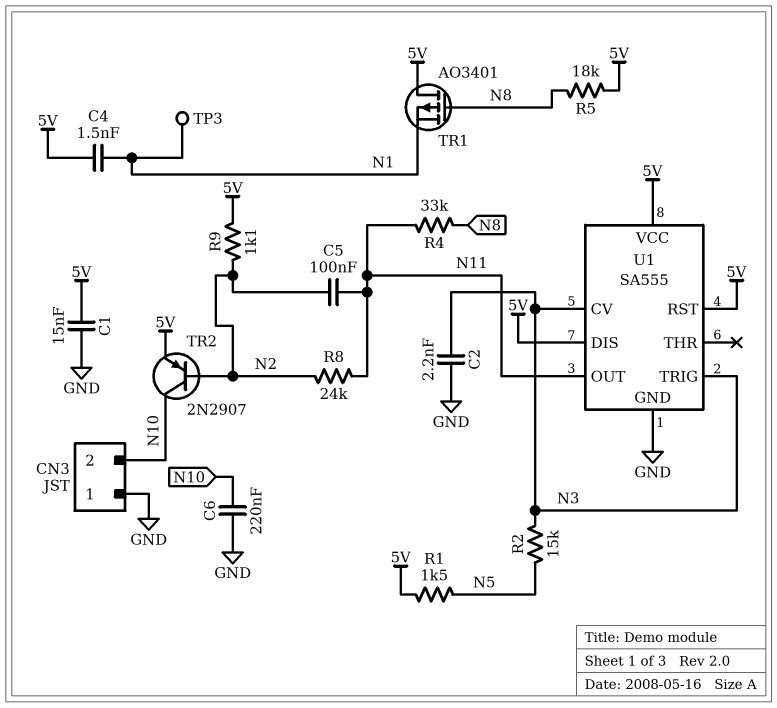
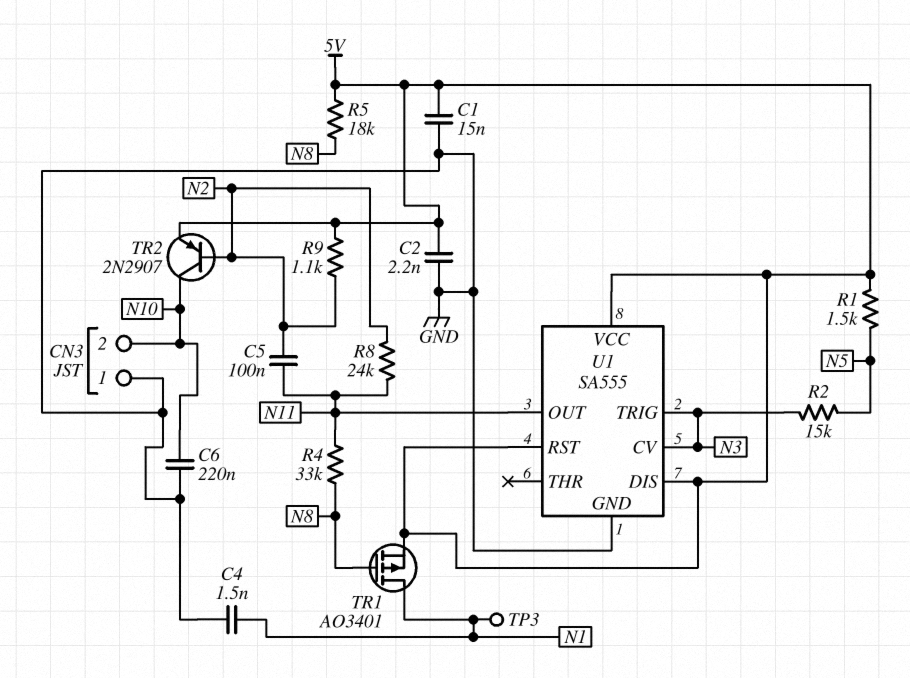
C2: 2.2nF (GND, N3) -> 2.2nF (5V, GND)
C4: 1.5nF (5V, N1) -> 1.5nF (GND, N1)
TR1: PMOS AO3401 (G N8, D 5V, S N1) -> PMOS AO3401 (G N8, D N1, S 5V)

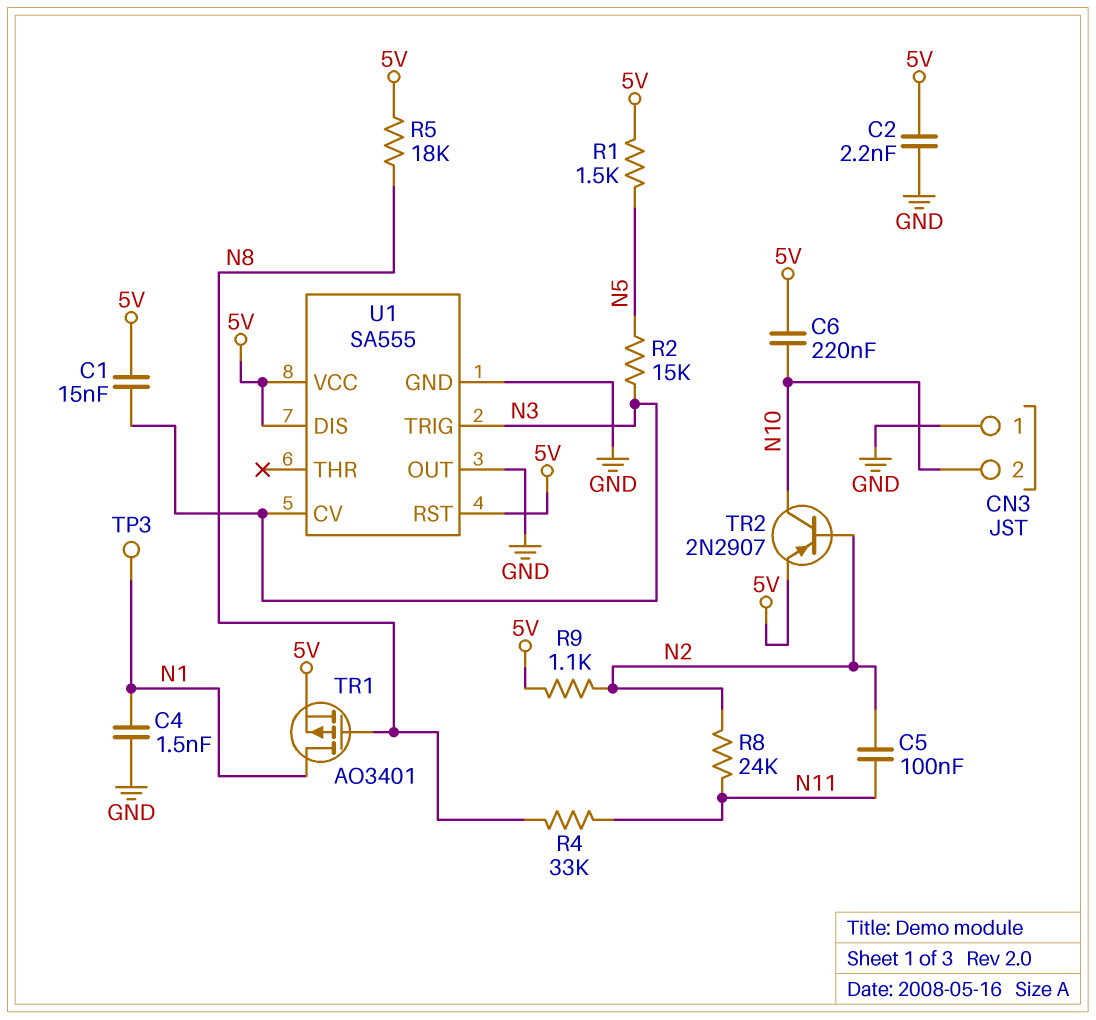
C1: 15nF (5V, GND) -> 15nF (5V, N3)
C6: 220nF (GND, N10) -> 220nF (5V, N10)
U1 pin OUT: N11 -> GND

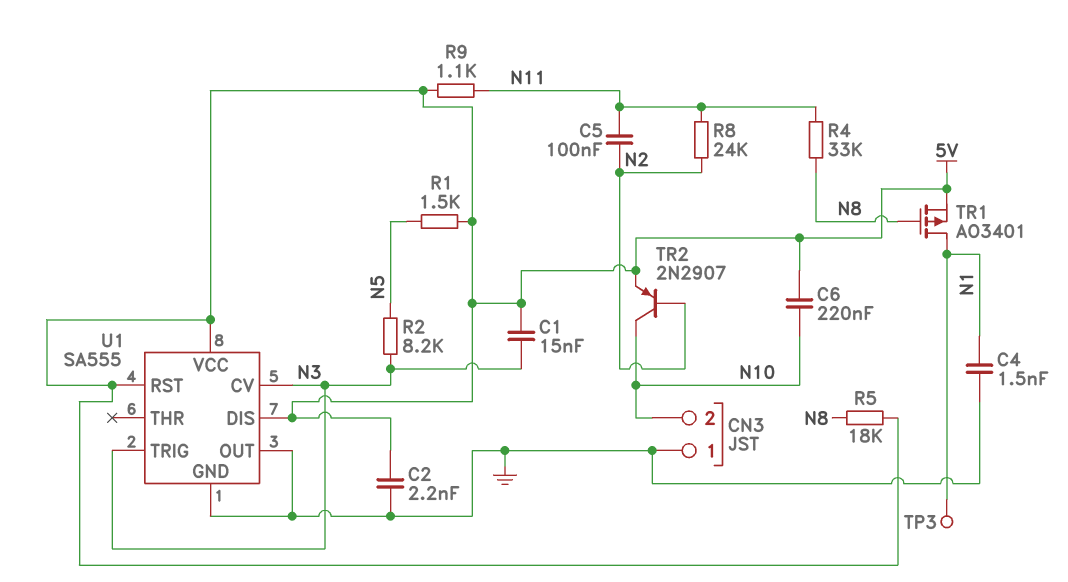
R2: 15k (N3, N5) -> 8.2k (N3, N5)
R9: 1.1k (5V, N2) -> 1.1k (5V, N11)

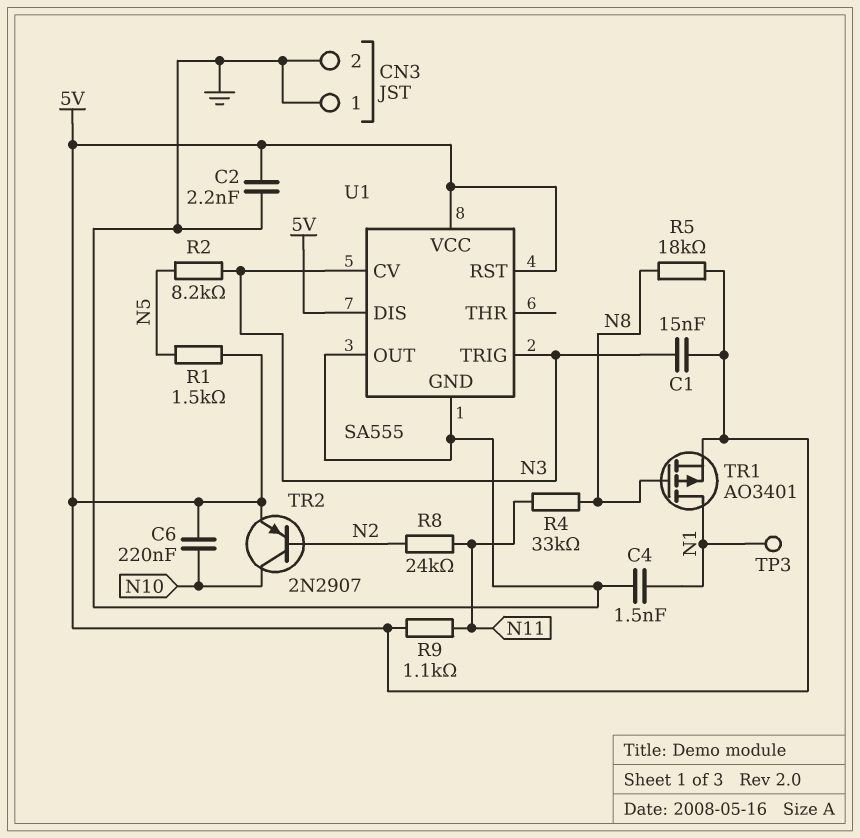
C5: 100nF (N2, N11) -> none
CN3 pin 2: N10 -> GND

